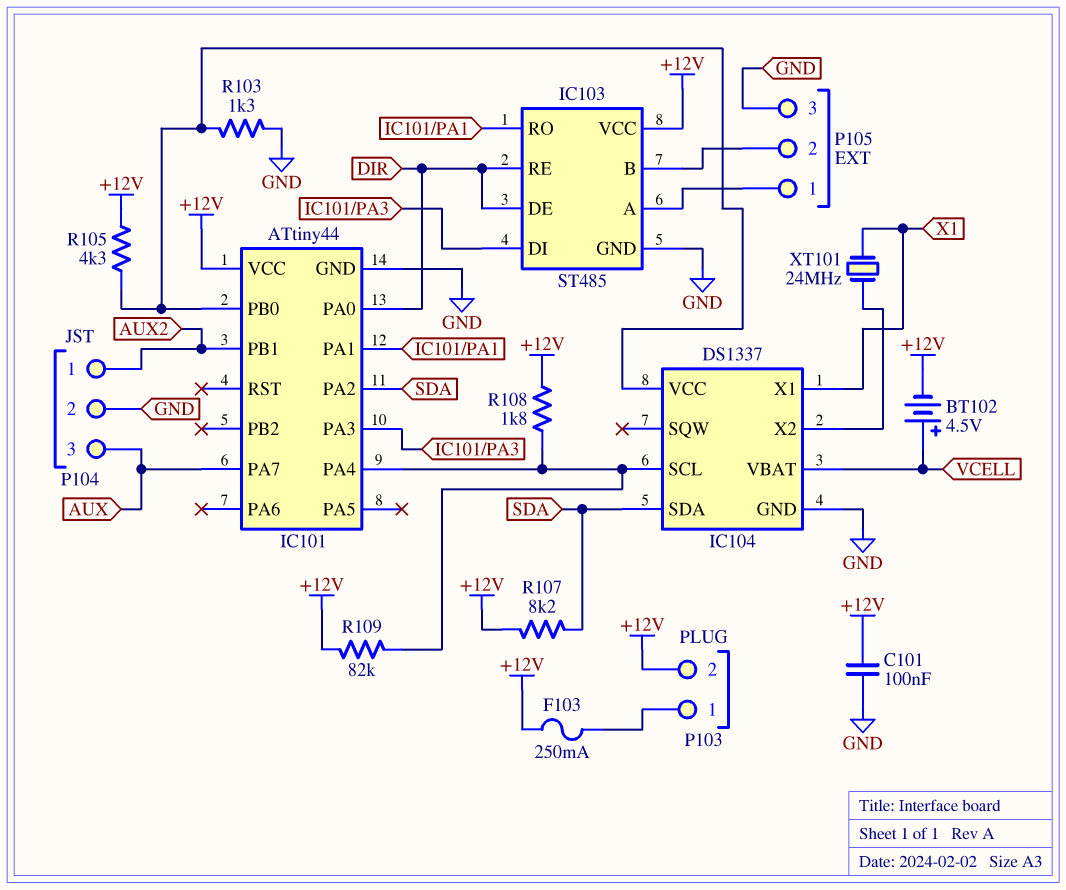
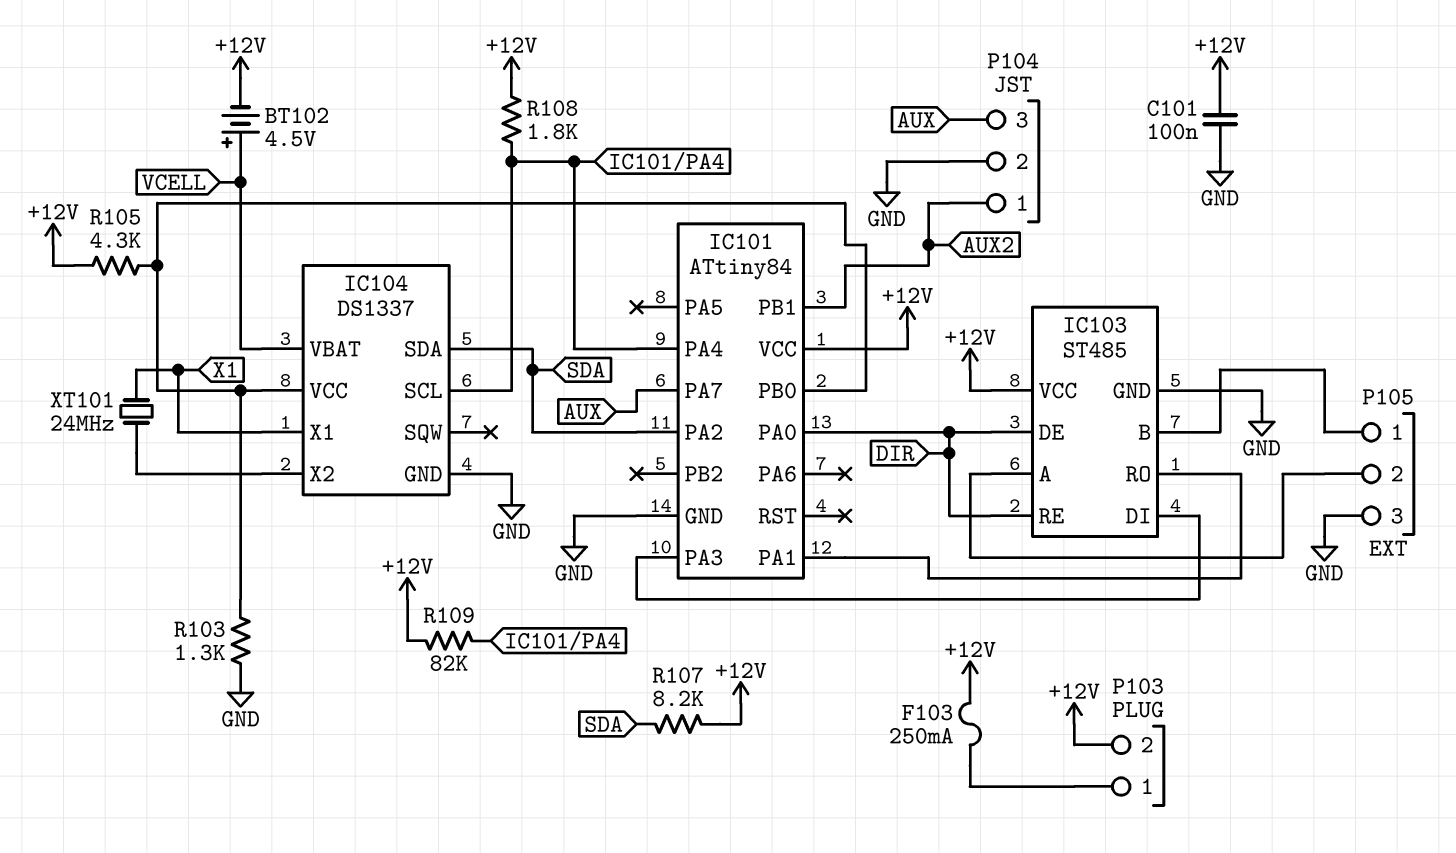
IC101: ATtiny44 -> ATtiny84
P105 pin 1: IC103/A -> IC103/B
P105 pin 2: IC103/B -> IC103/A

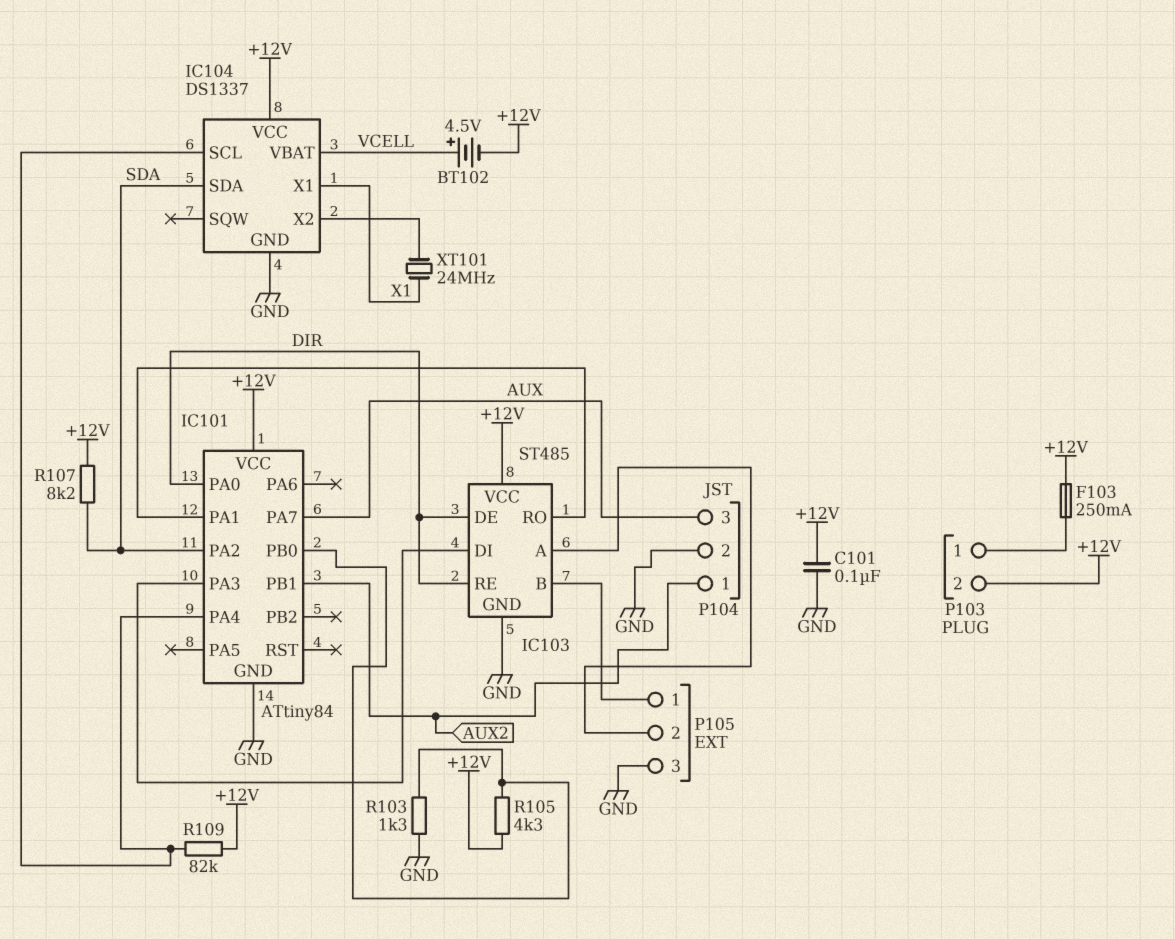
IC104 pin VCC: IC101/PB0 -> +12V
R108: 1.8k (+12V, IC101/PA4) -> none

